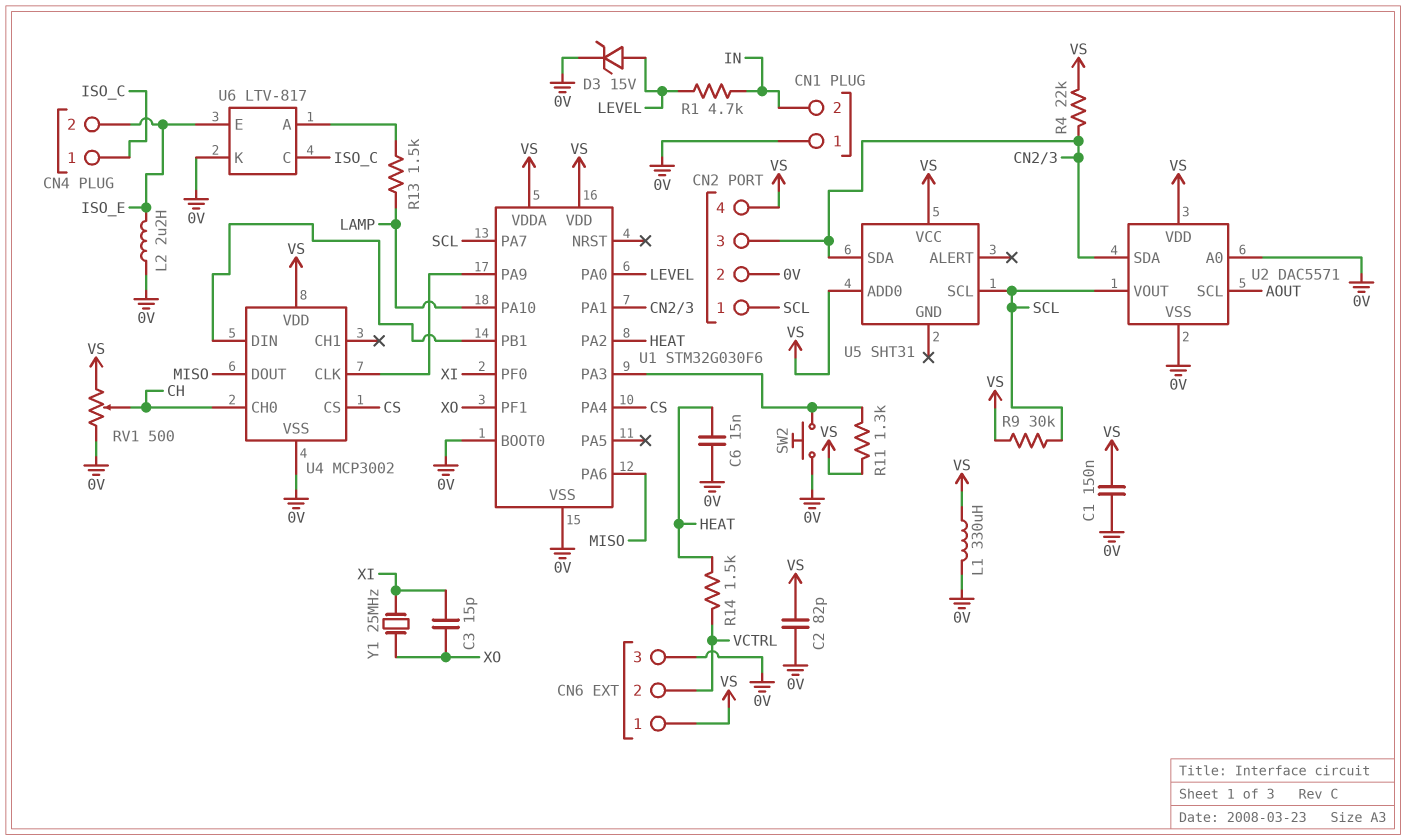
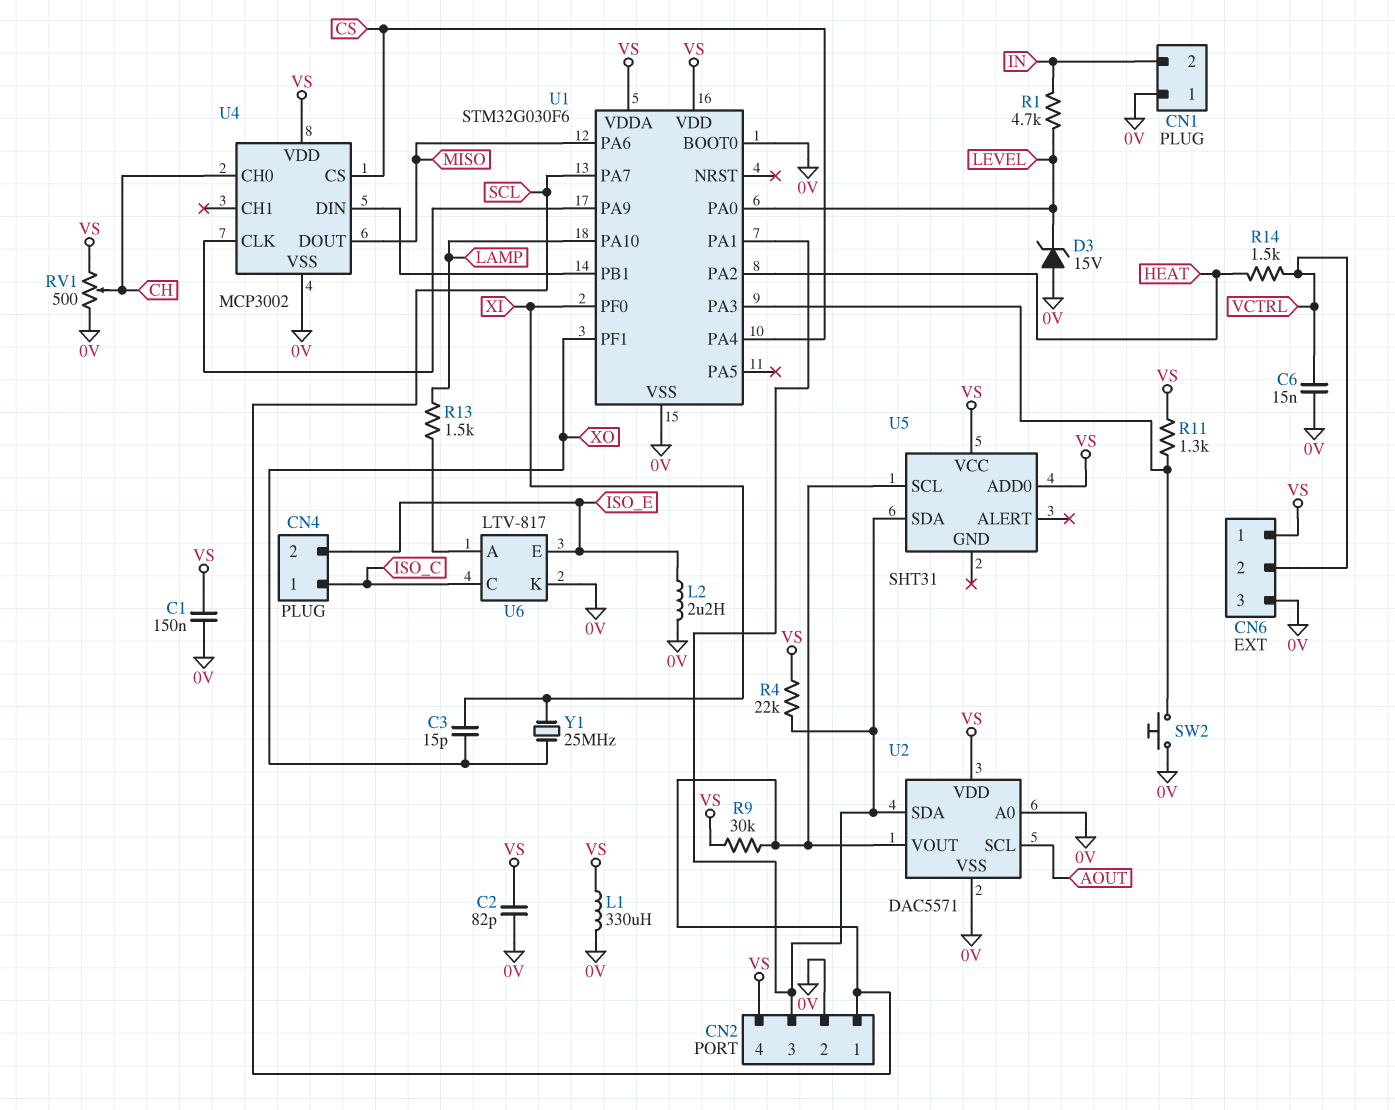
C6: 15nF (0V, HEAT) -> 15nF (0V, VCTRL)
D3: zener 15V (A LEVEL, K 0V) -> zener 15V (A 0V, K LEVEL)

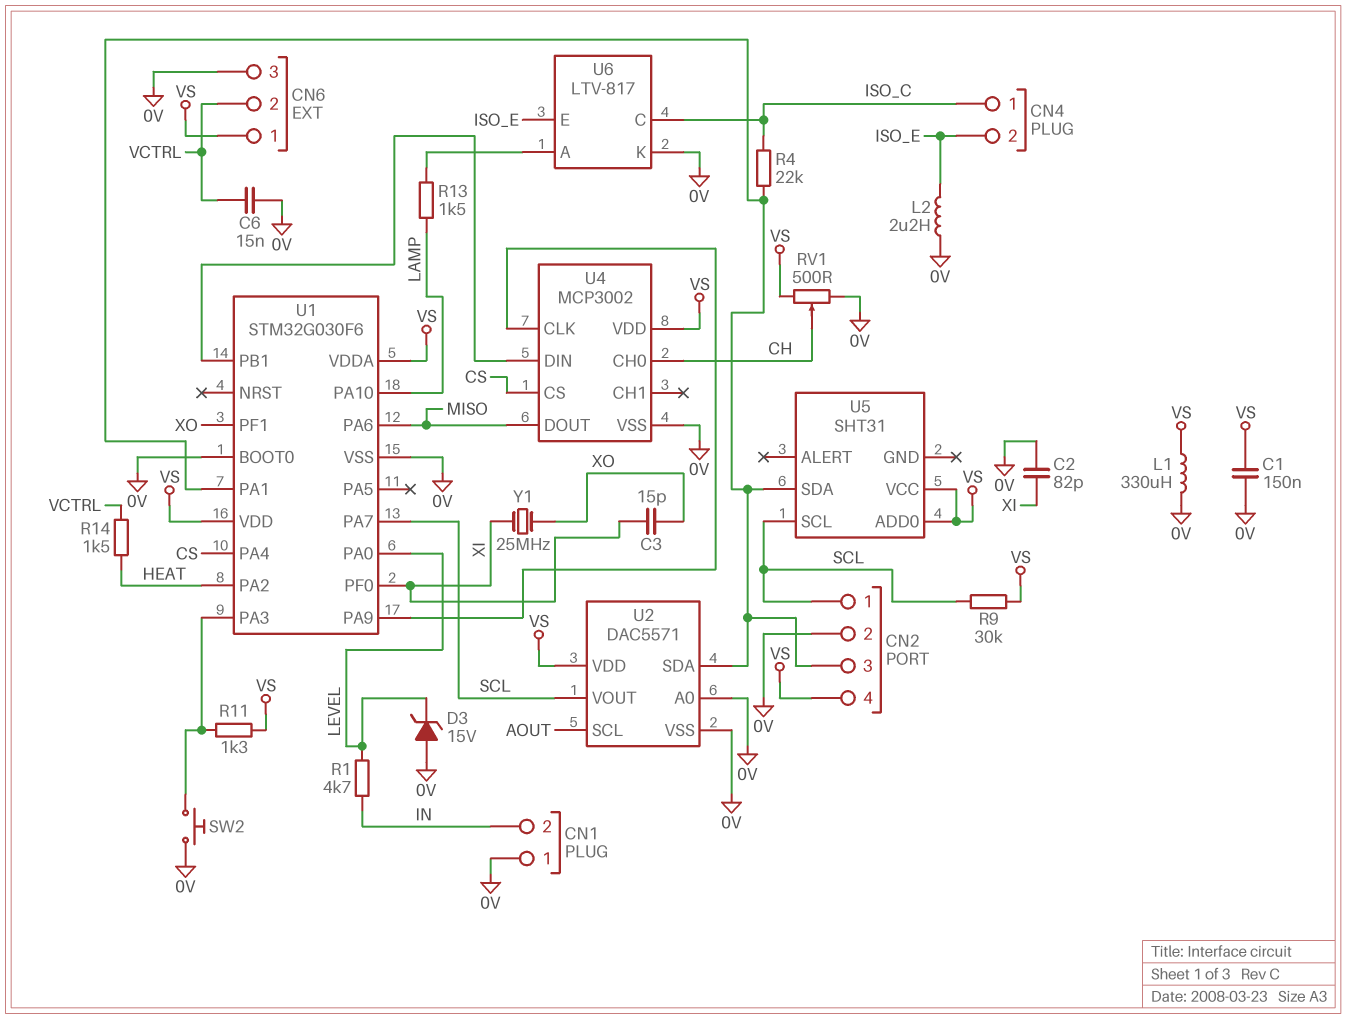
C2: 82pF (0V, VS) -> 82pF (0V, XI)
R4: 22k (CN2/3, VS) -> 22k (CN2/3, ISO_C)

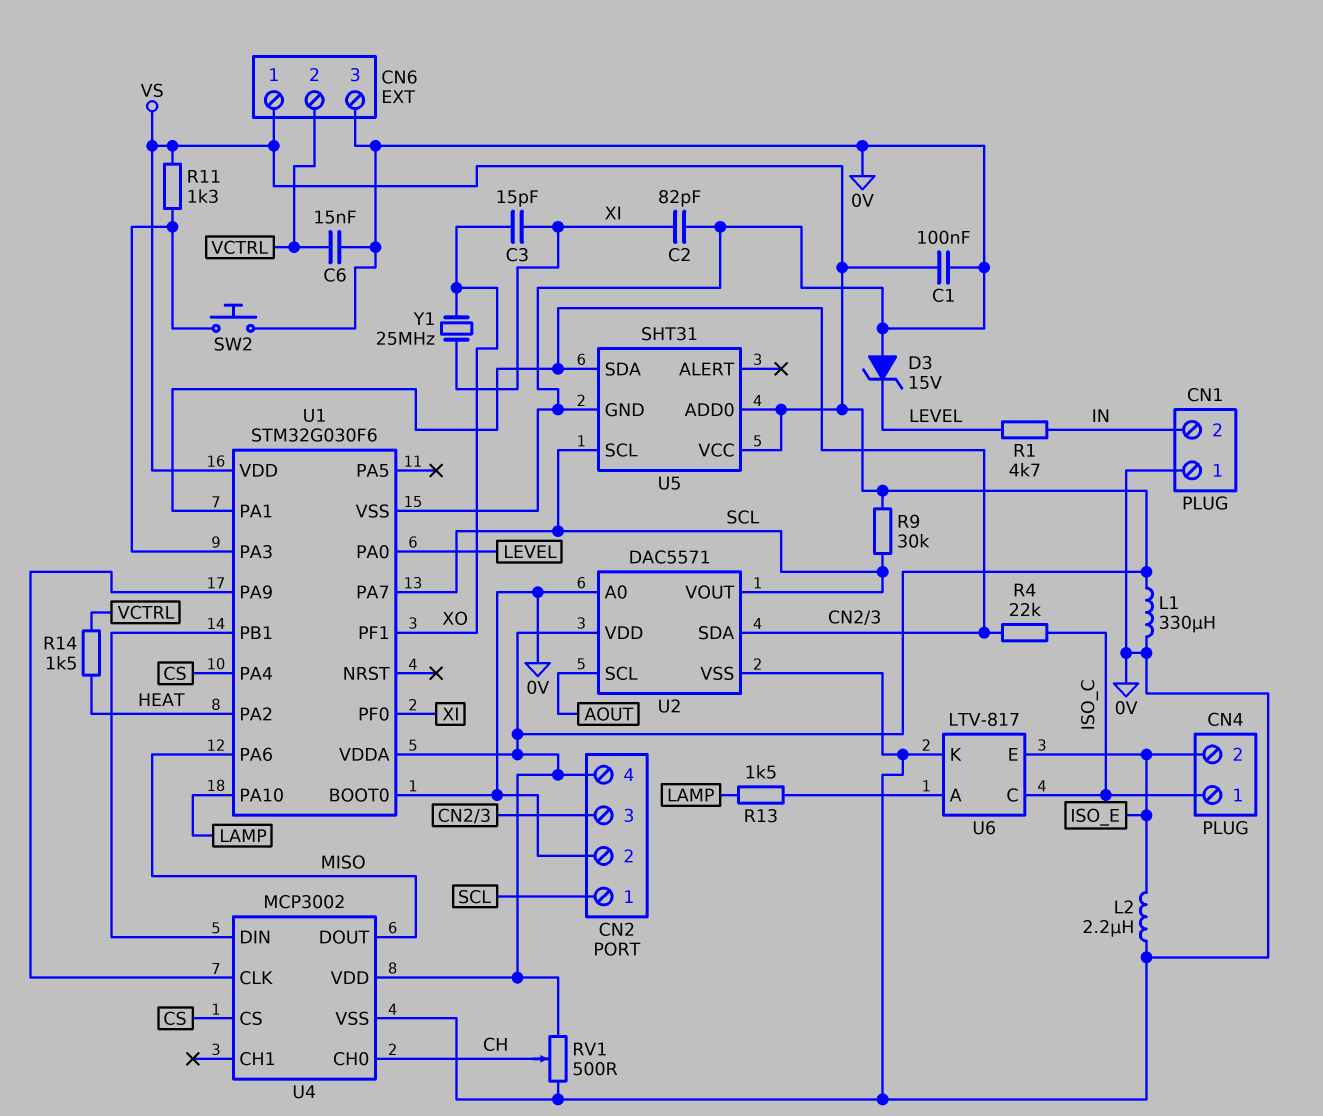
C1: 150nF (0V, VS) -> 100nF (0V, VS)
U5 pin GND: none -> 0V

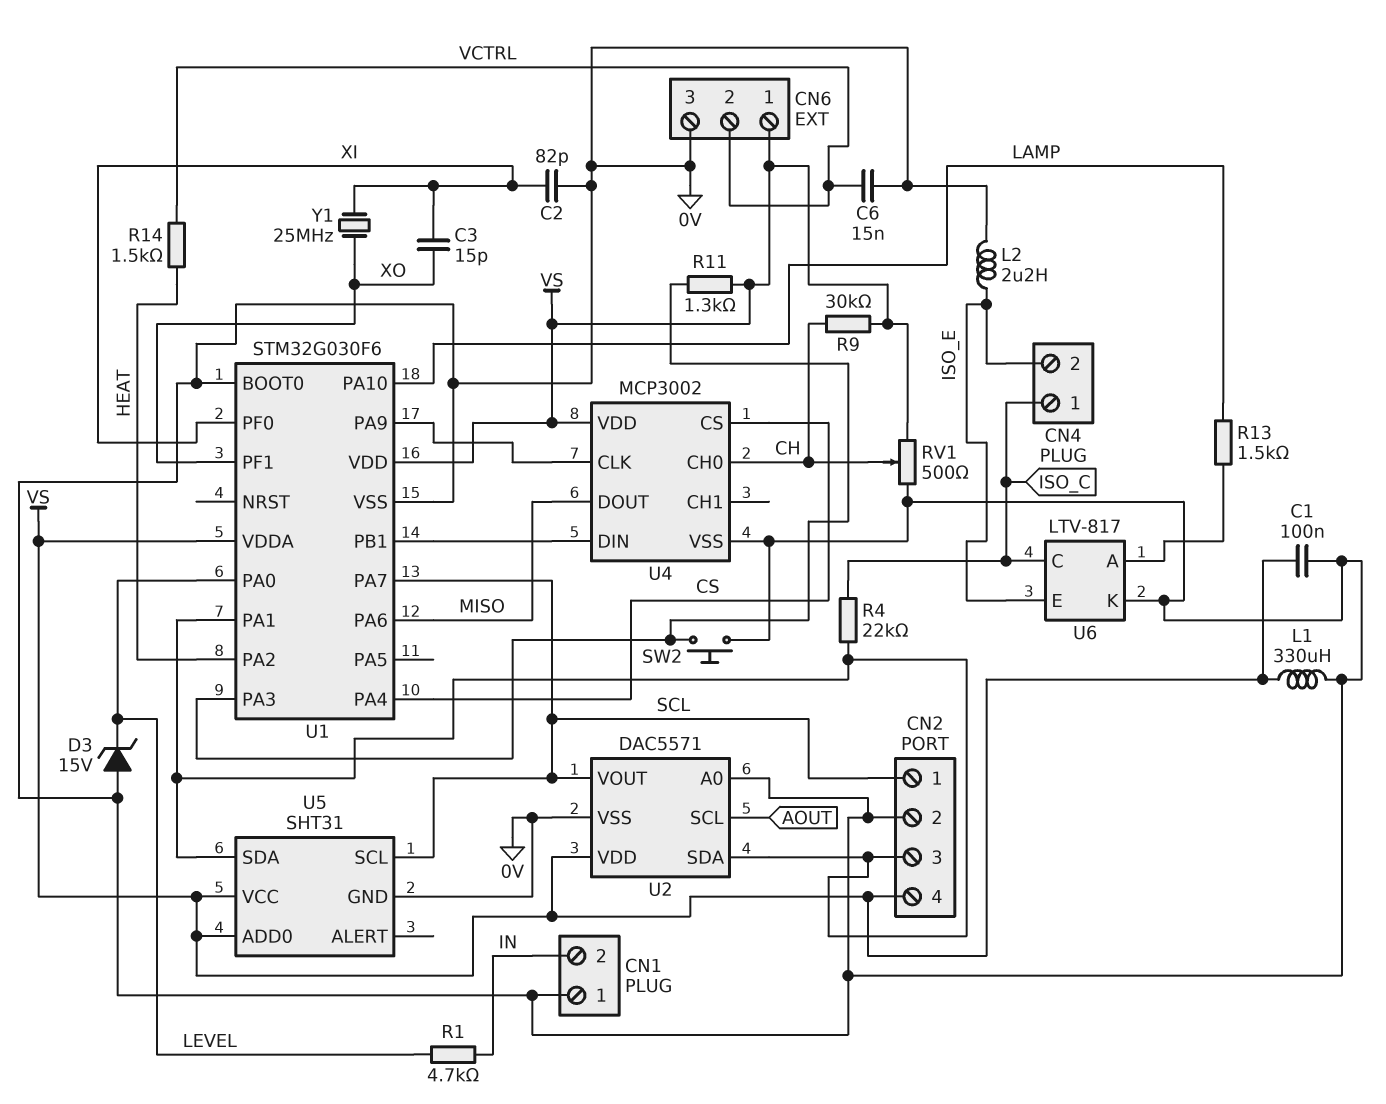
R9: 30k (SCL, VS) -> 30k (CH, VS)

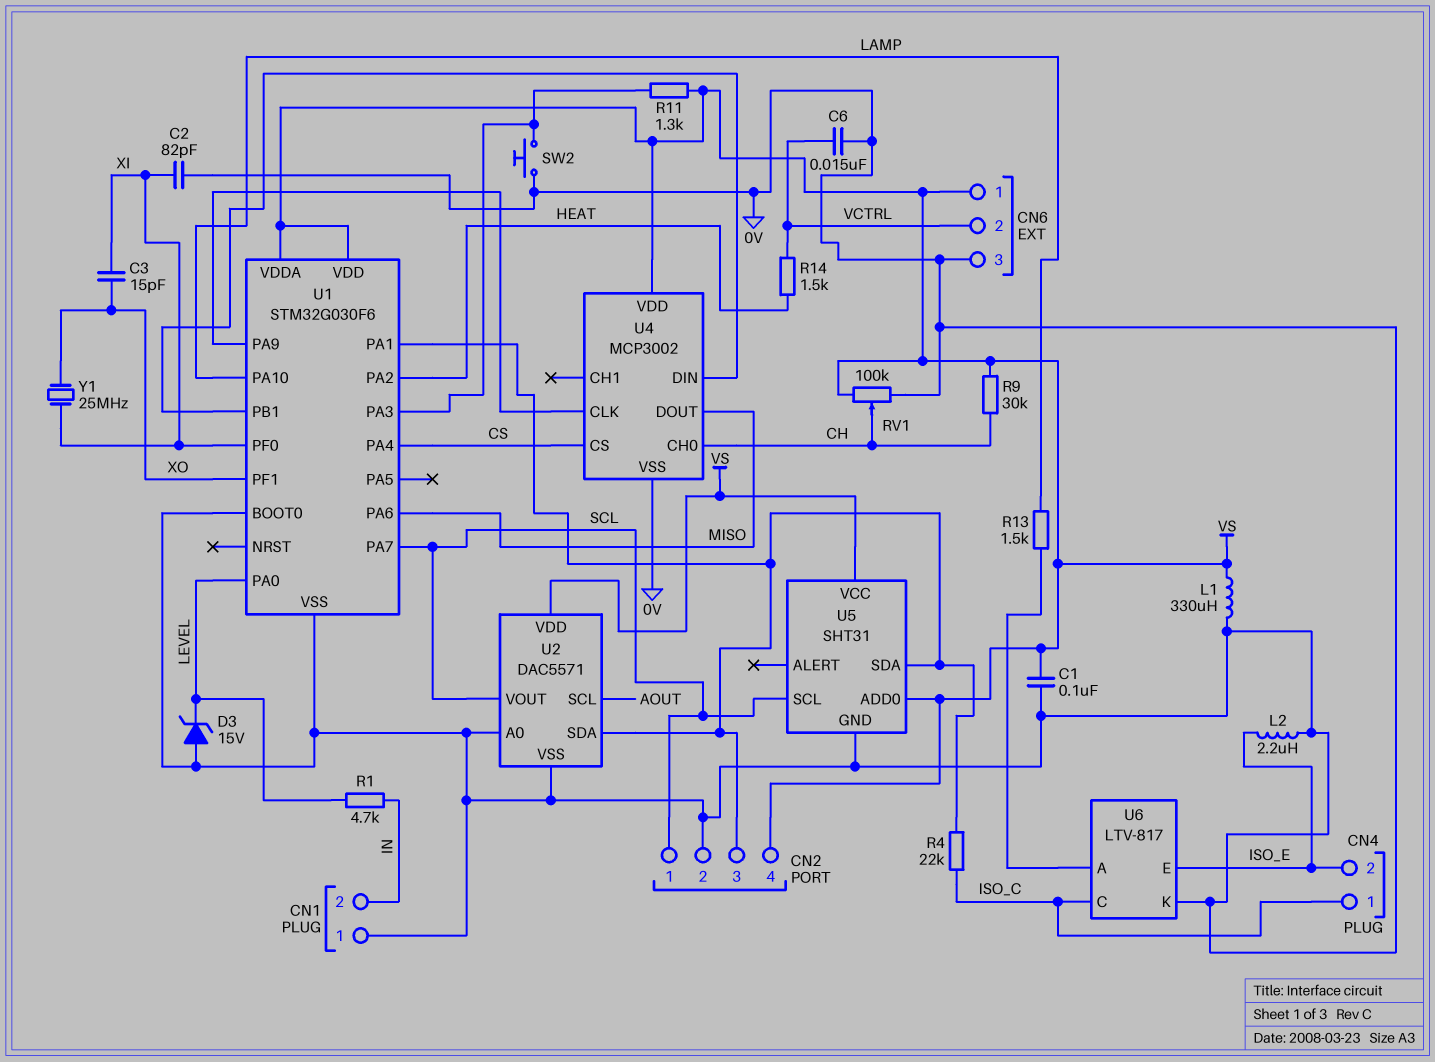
RV1: 500 (0V, VS, wiper CH) -> 100k (0V, VS, wiper CH)

